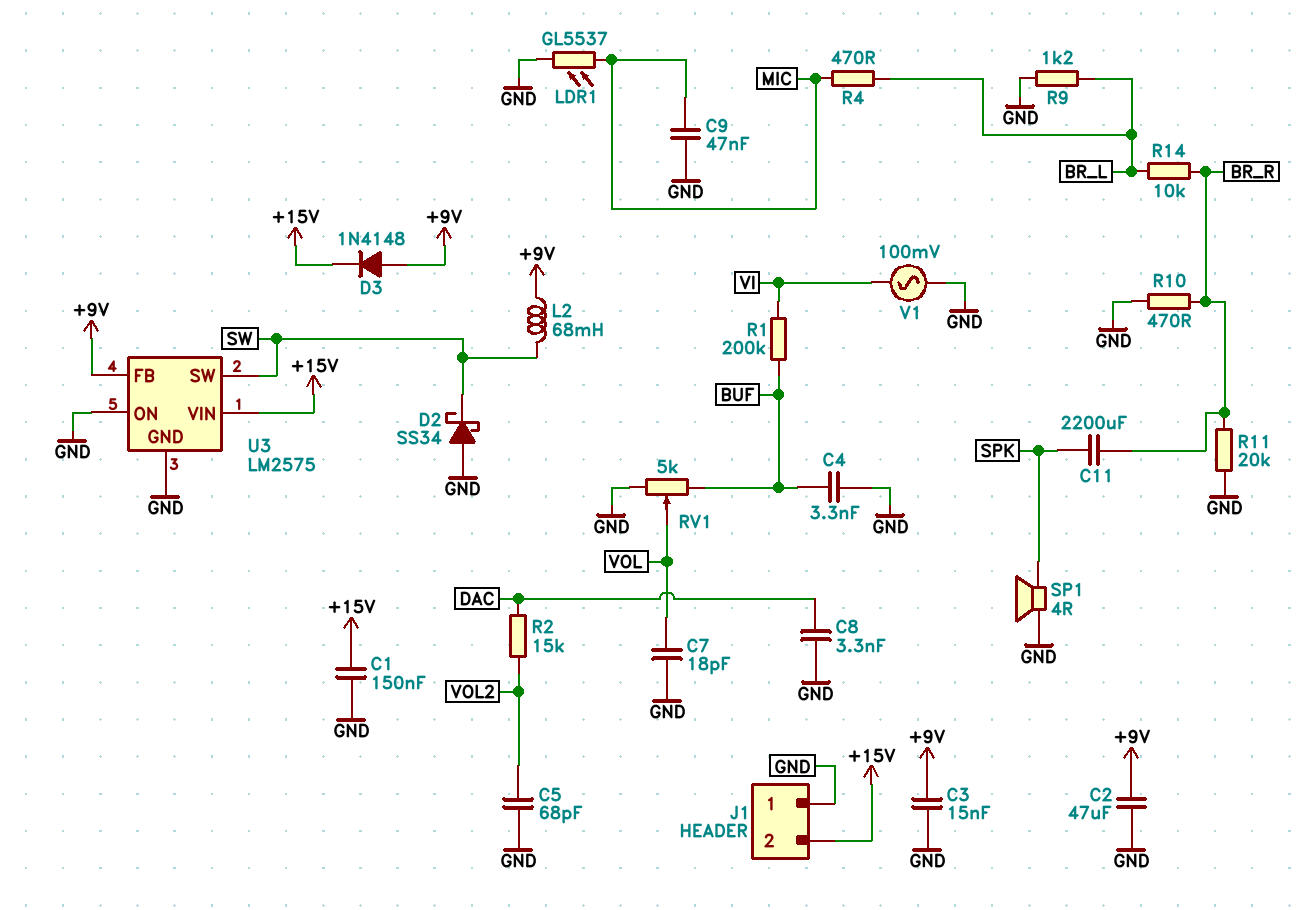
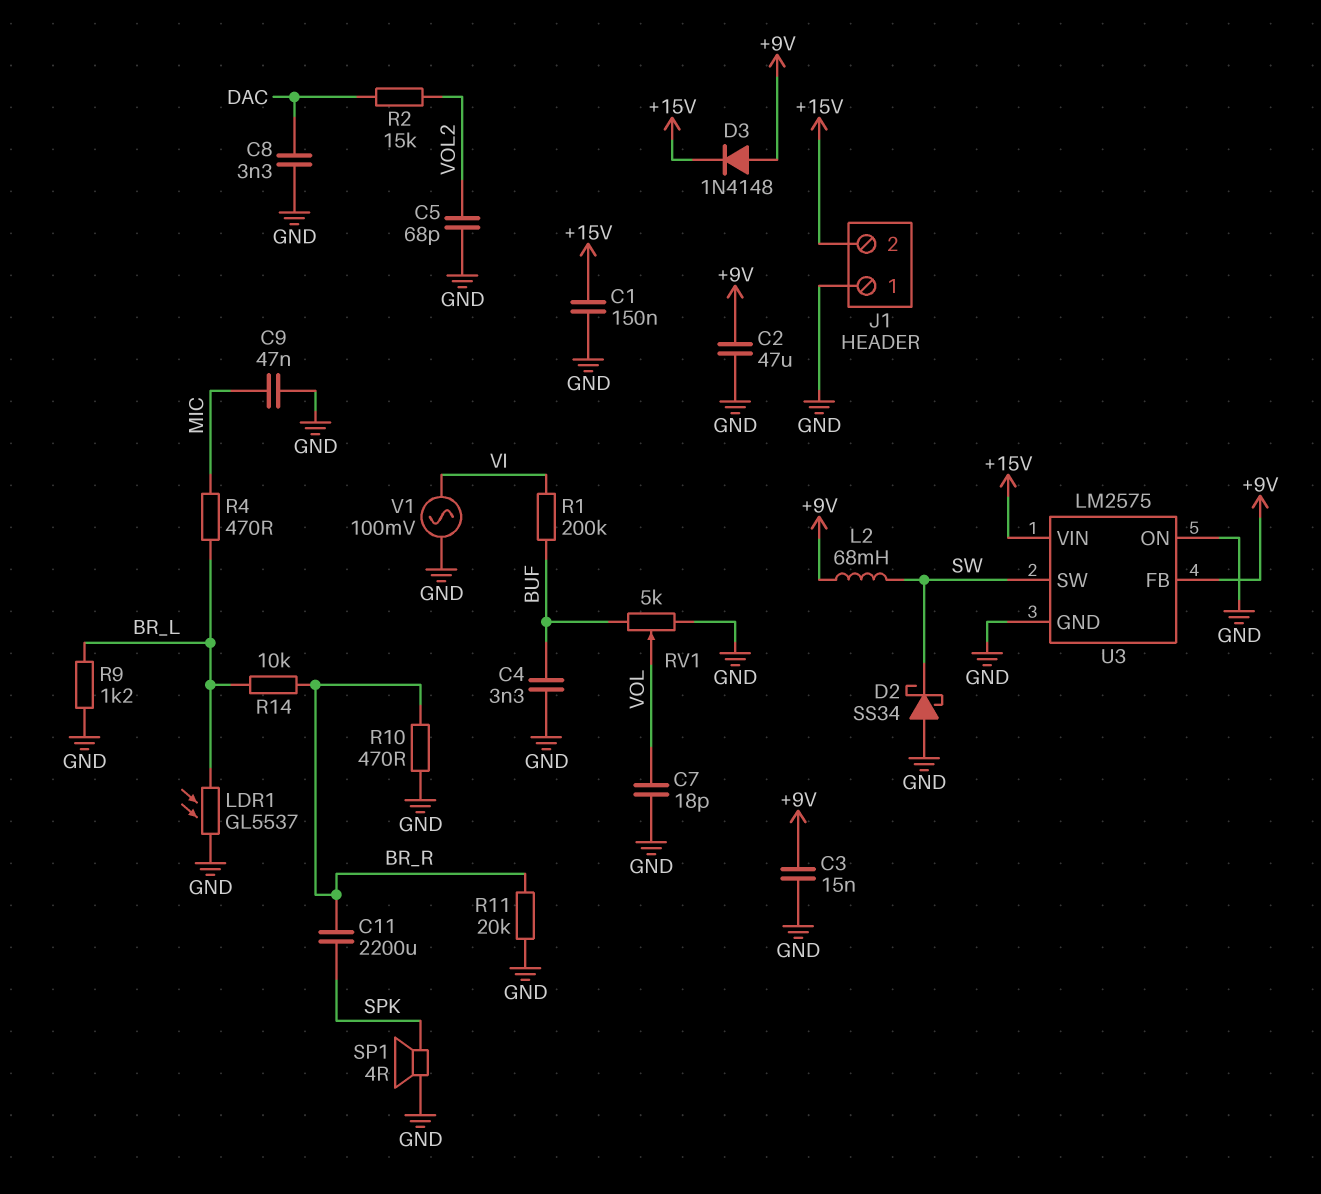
LDR1: GL5537 (GND, MIC) -> GL5537 (BR_L, GND)

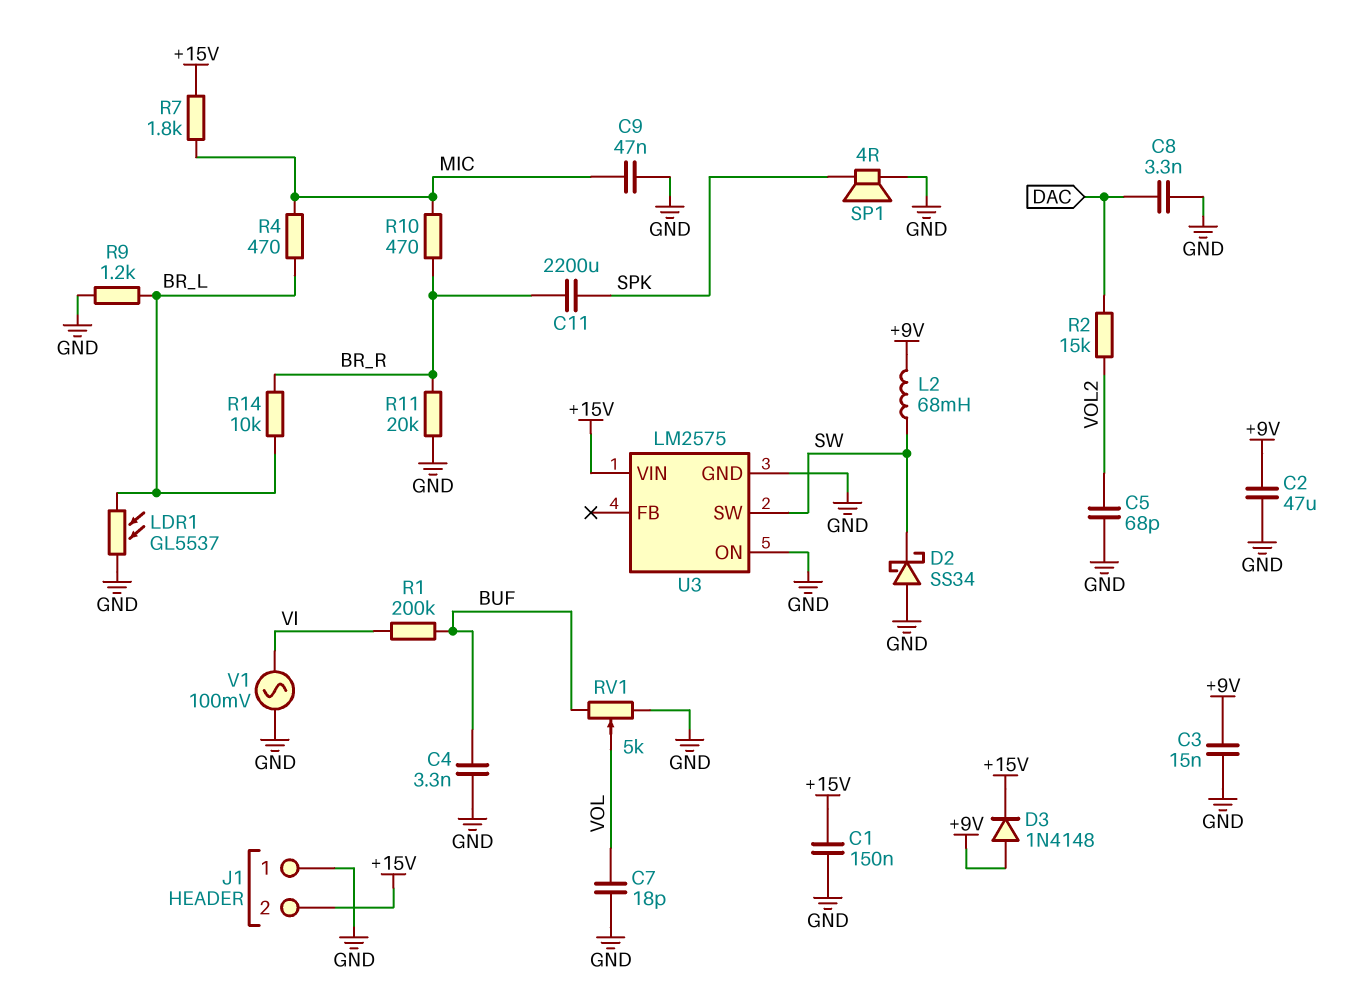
R7: none -> 1.8k (+15V, MIC)
R10: 470 (BR_R, GND) -> 470 (BR_R, MIC)
U3 pin FB: +9V -> none

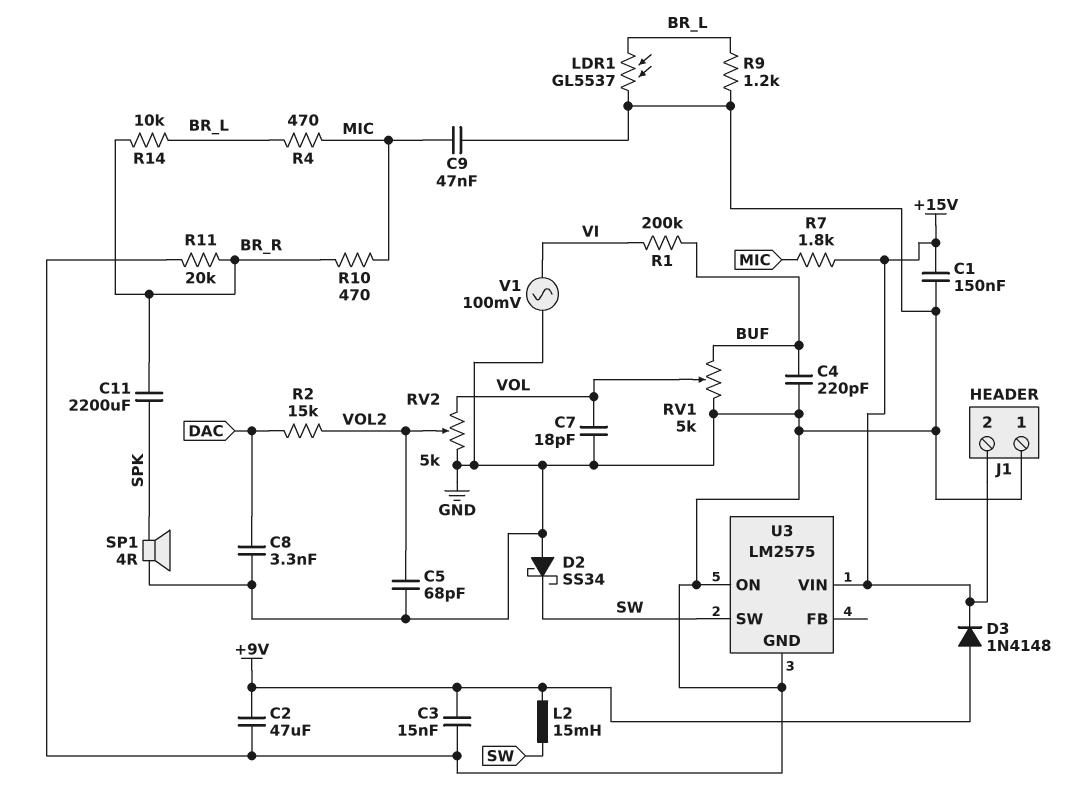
C4: 3.3nF (BUF, GND) -> 220pF (BUF, GND)
L2: 68mH (+9V, SW) -> 15mH (+9V, SW)
RV2: none -> 5k (GND, VOL, wiper VOL2)

